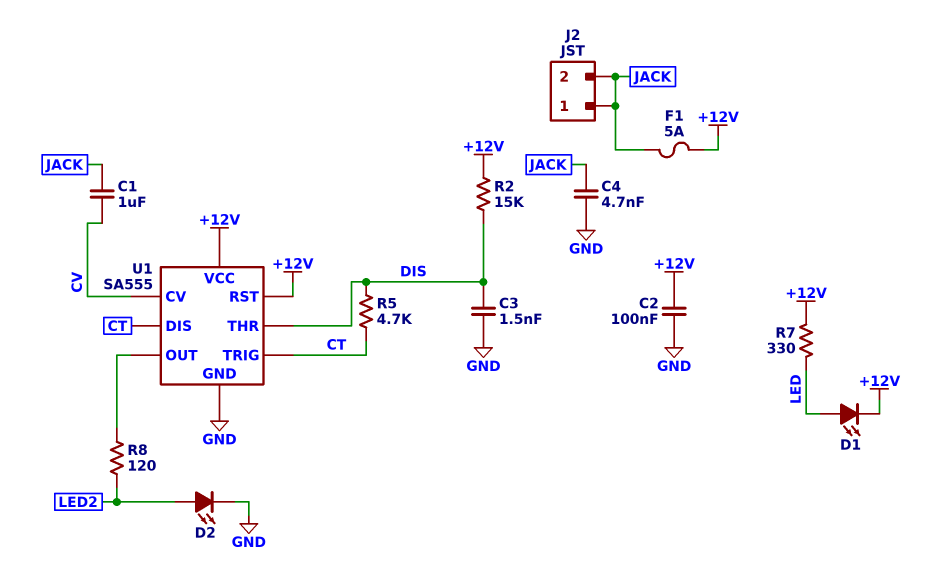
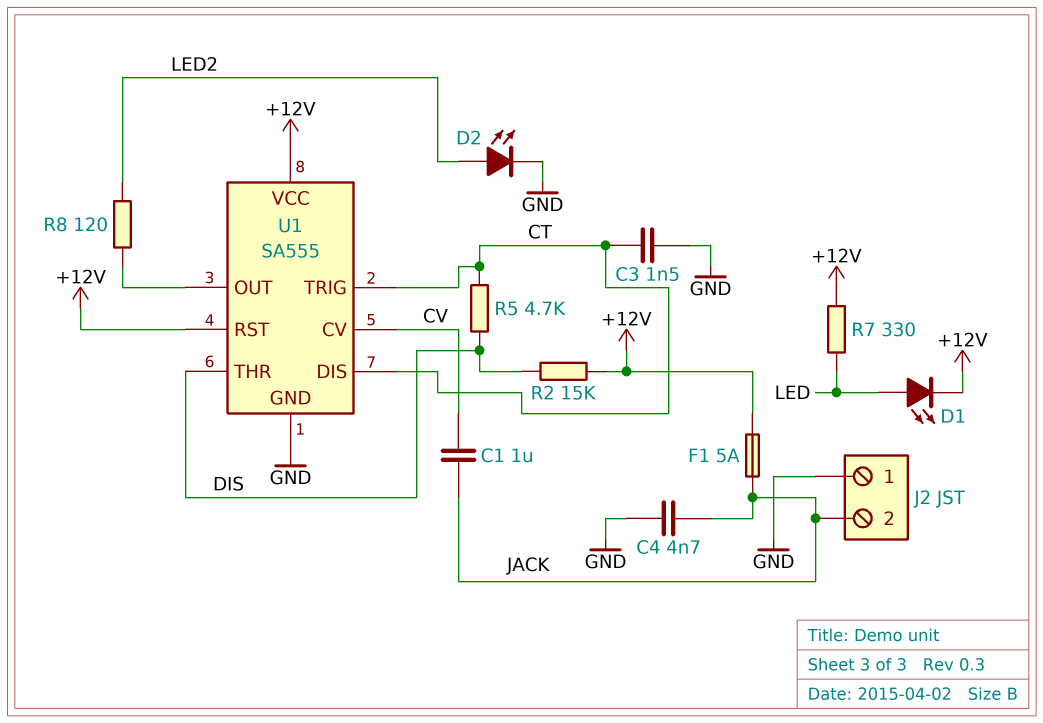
C2: 100nF (+12V, GND) -> none
C3: 1.5nF (DIS, GND) -> 1.5nF (CT, GND)
J2 pin 1: JACK -> GND

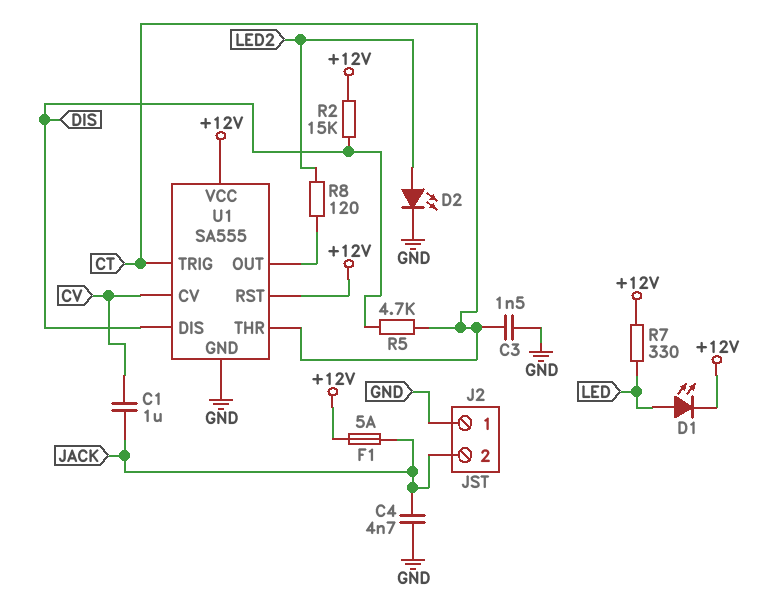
U1 pin DIS: CT -> DIS
U1 pin THR: DIS -> CT

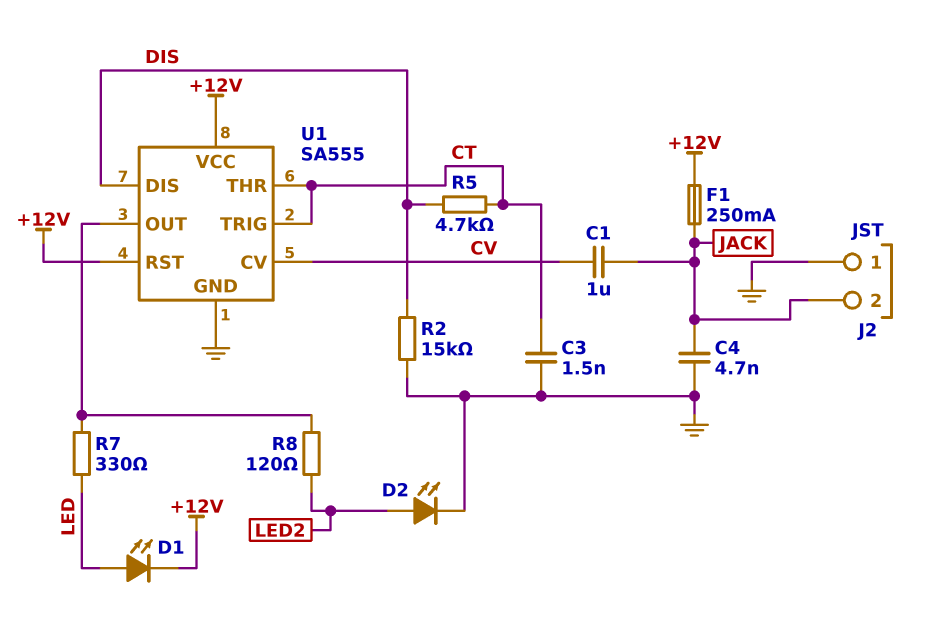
F1: 5A (+12V, JACK) -> 250mA (+12V, JACK)
R2: 15k (+12V, DIS) -> 15k (DIS, GND)
R7: 330 (+12V, LED) -> 330 (LED, U1/OUT)

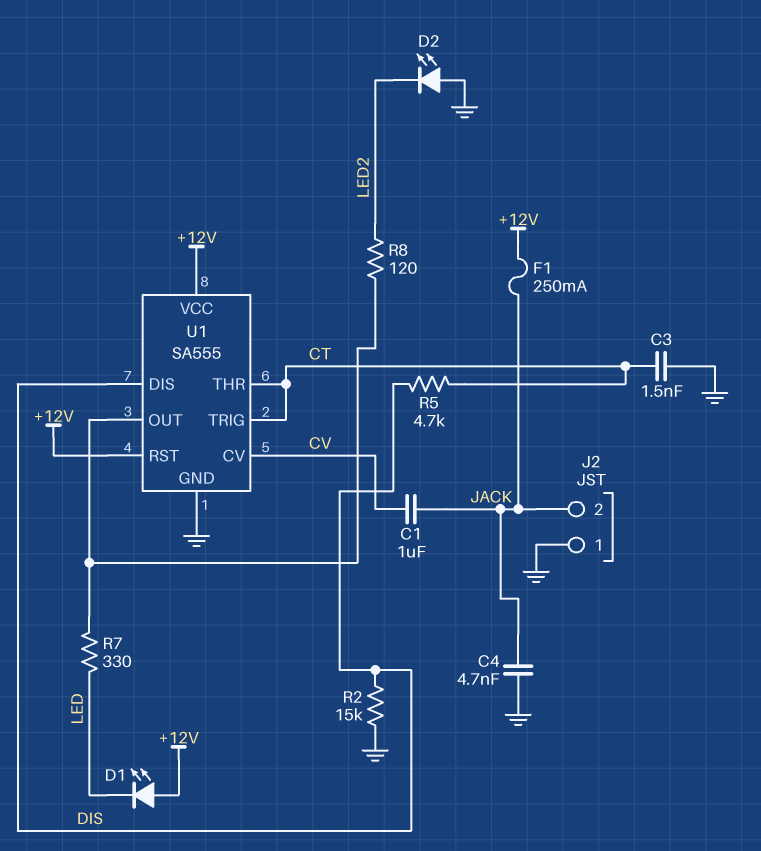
D1: LED (A LED, K +12V) -> LED (A +12V, K LED)
D2: LED (A LED2, K GND) -> LED (A GND, K LED2)

